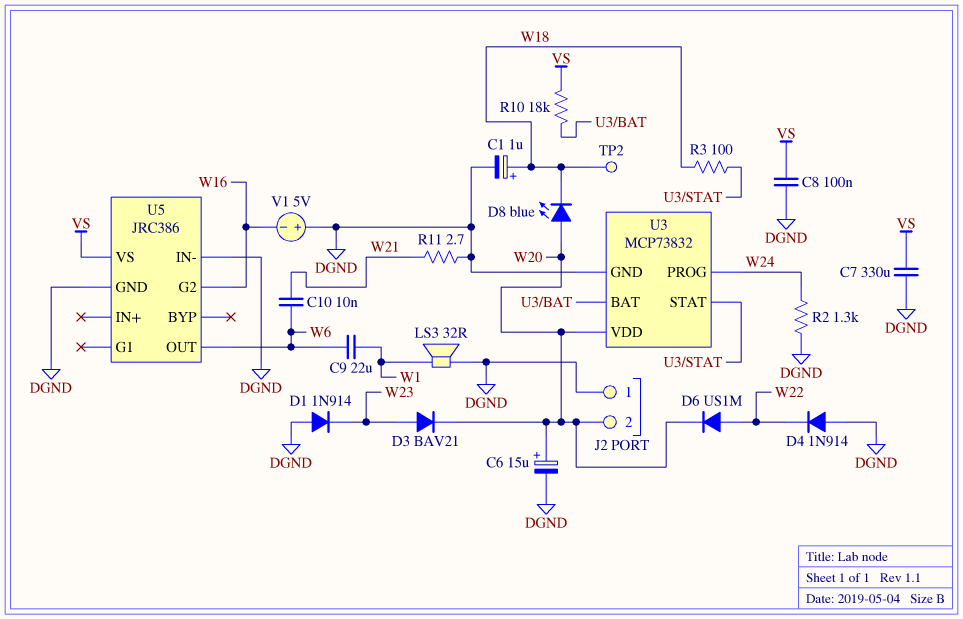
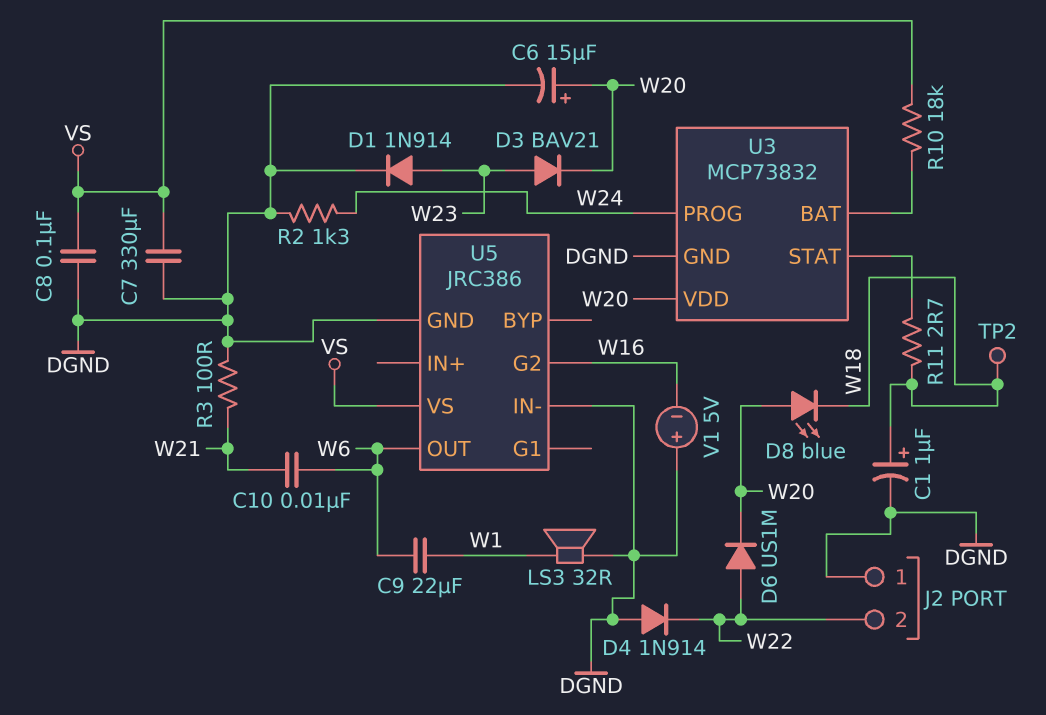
D1: diode 1N914 (A DGND, K W23) -> diode 1N914 (A W23, K DGND)
J2 pin 2: W20 -> W22
R3: 100 (U3/STAT, W18) -> 100 (DGND, W21)
R11: 2.7 (DGND, W21) -> 2.7 (U3/STAT, W18)

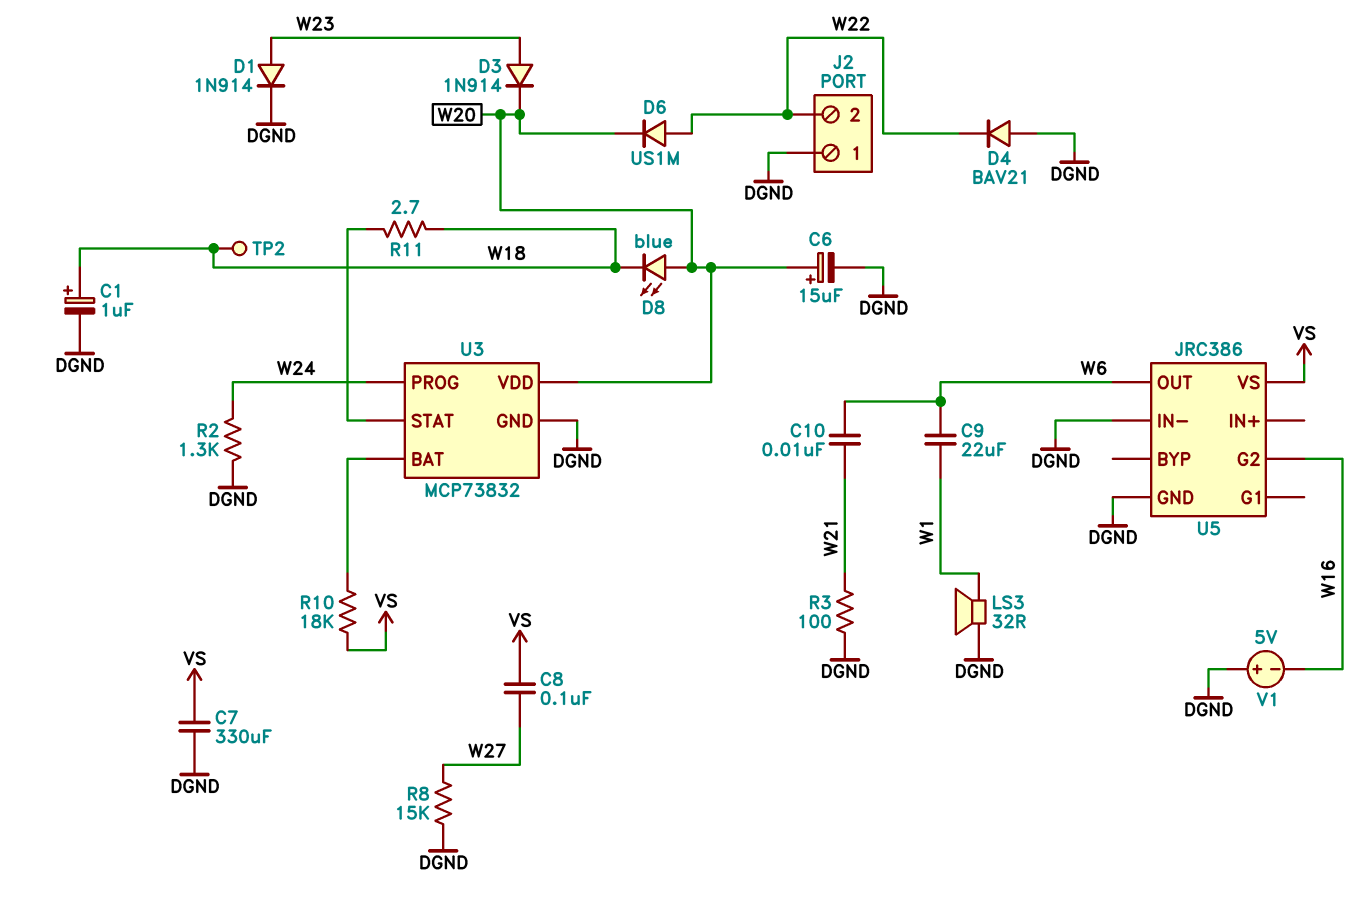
C8: 100nF (DGND, VS) -> 100nF (VS, W27)
D3: diode BAV21 (A W23, K W20) -> diode 1N914 (A W23, K W20)
D4: diode 1N914 (A DGND, K W22) -> diode BAV21 (A DGND, K W22)
R8: none -> 15k (DGND, W27)

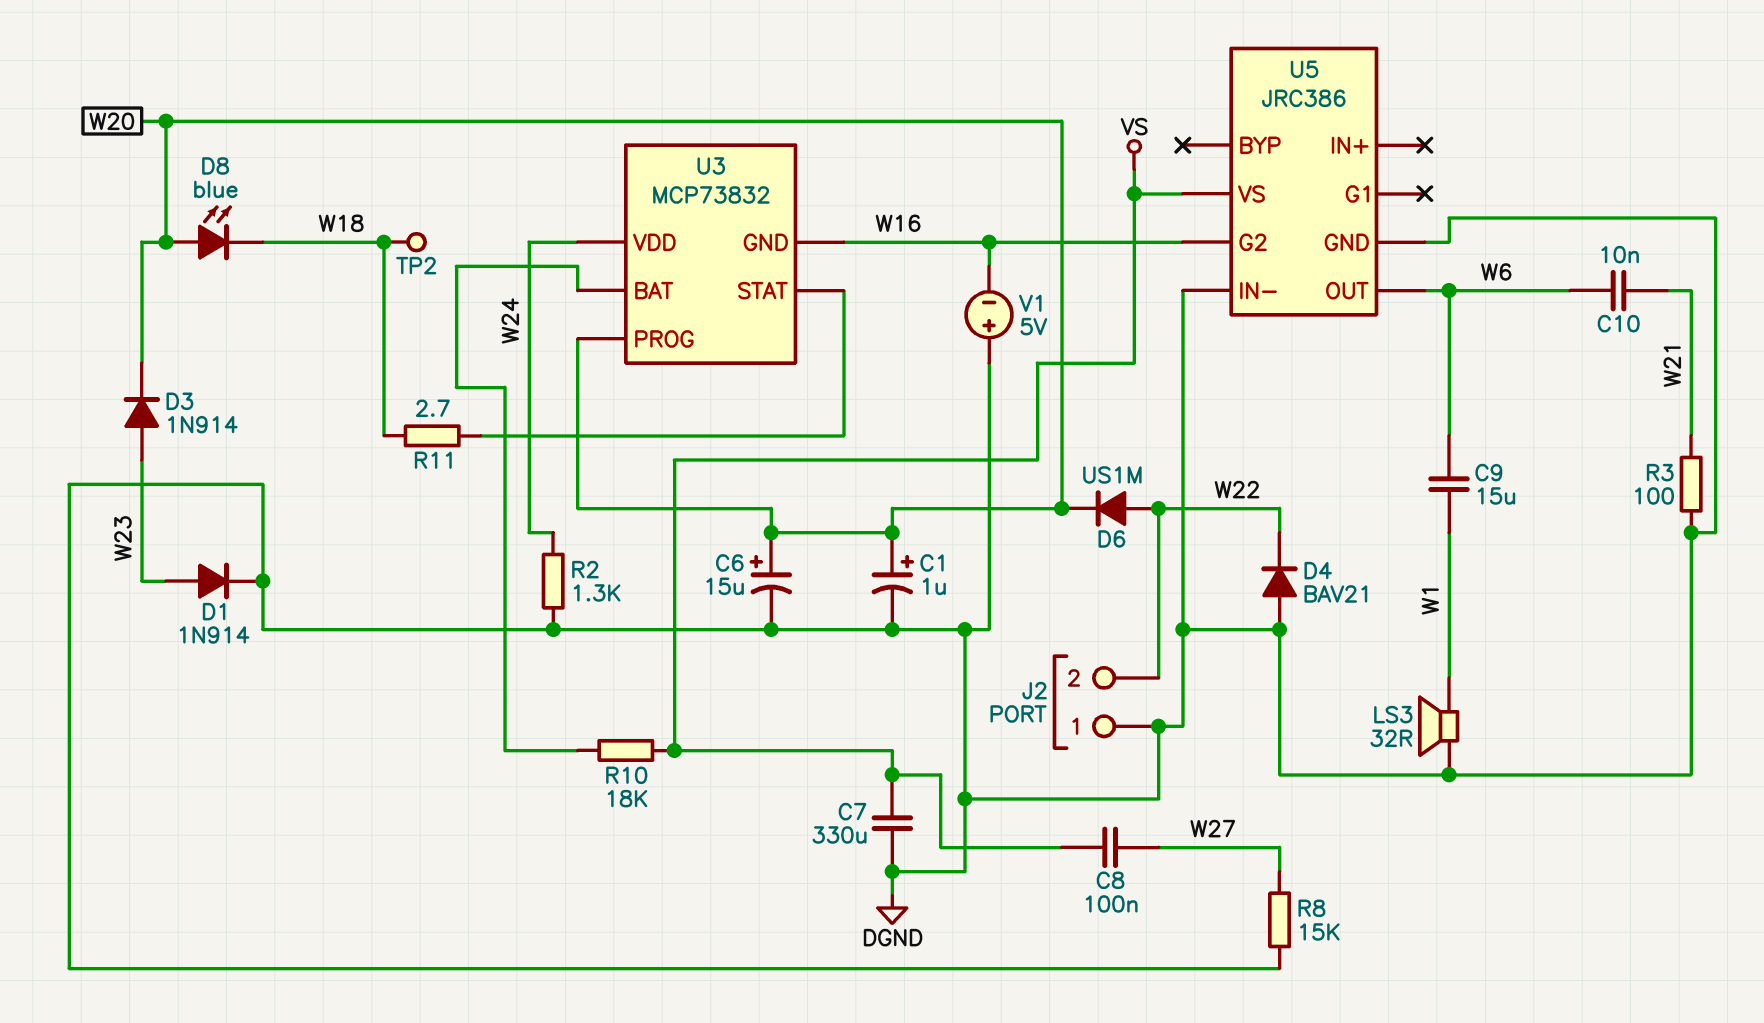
C1: 1uF (plus W18, minus DGND) -> 1uF (plus W20, minus DGND)
C9: 22uF (W1, W6) -> 15uF (W1, W6)
U3 pin GND: DGND -> W16
U3 pin PROG: W24 -> W20
U3 pin VDD: W20 -> W24

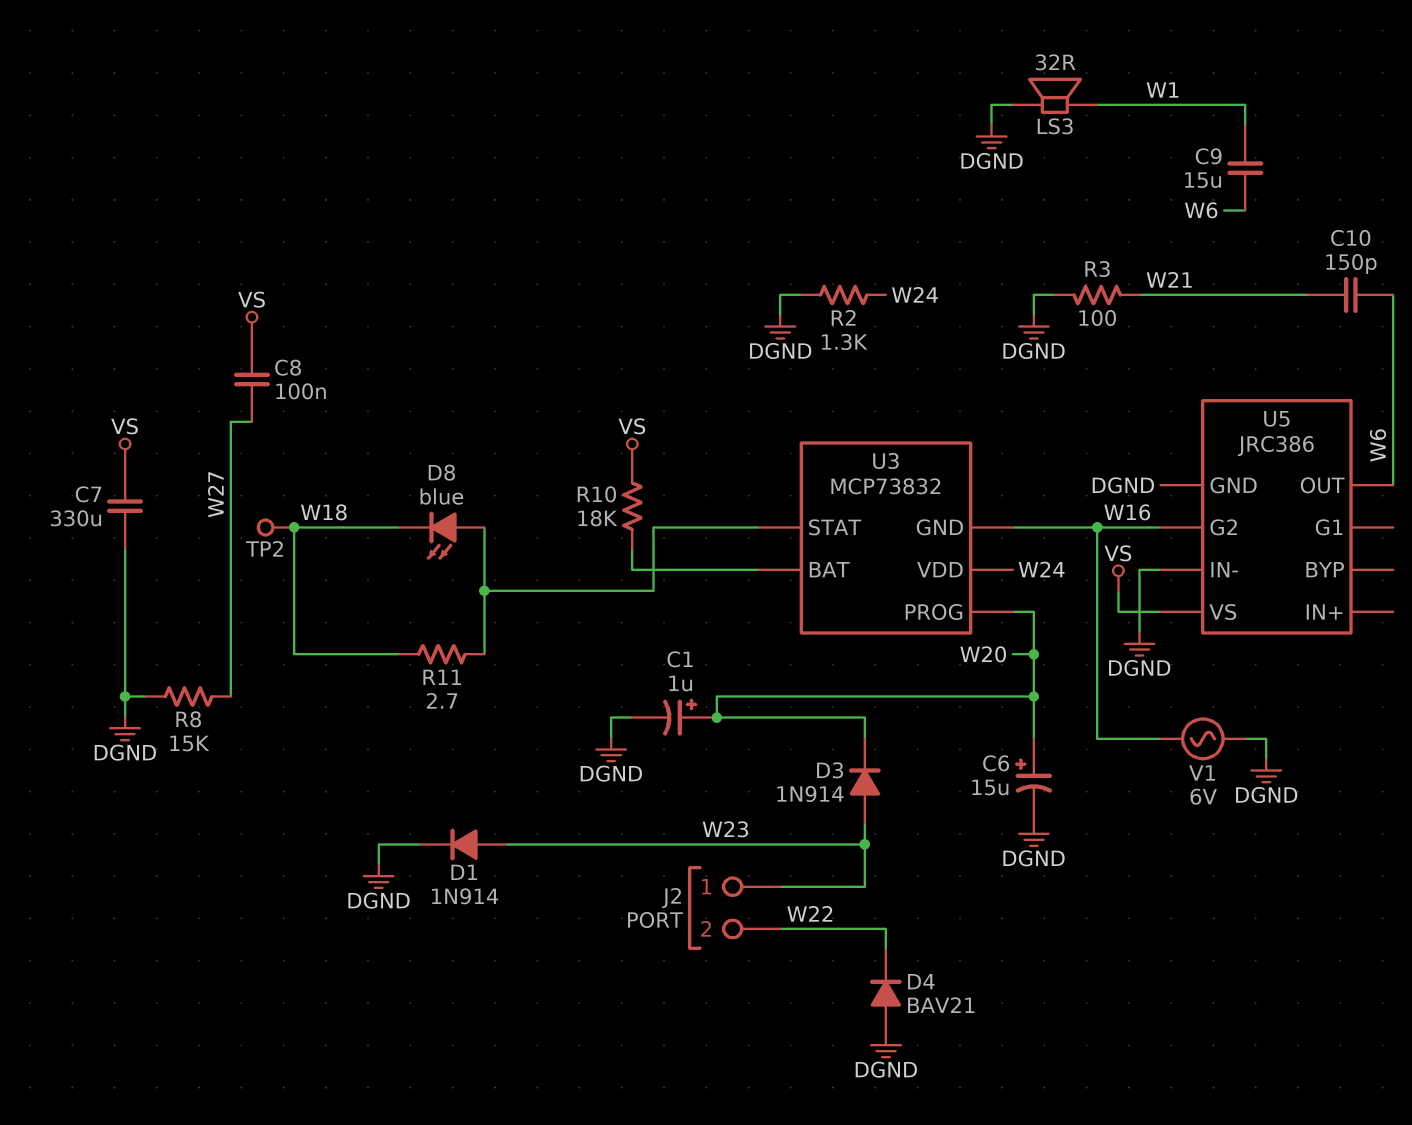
C10: 10nF (W6, W21) -> 150pF (W6, W21)
D6: diode US1M (A W22, K W20) -> none
D8: LED blue (A W20, K W18) -> LED blue (A U3/STAT, K W18)
J2 pin 1: DGND -> W23
V1: 5V (plus DGND, minus W16) -> AC 6V (DGND, W16)

